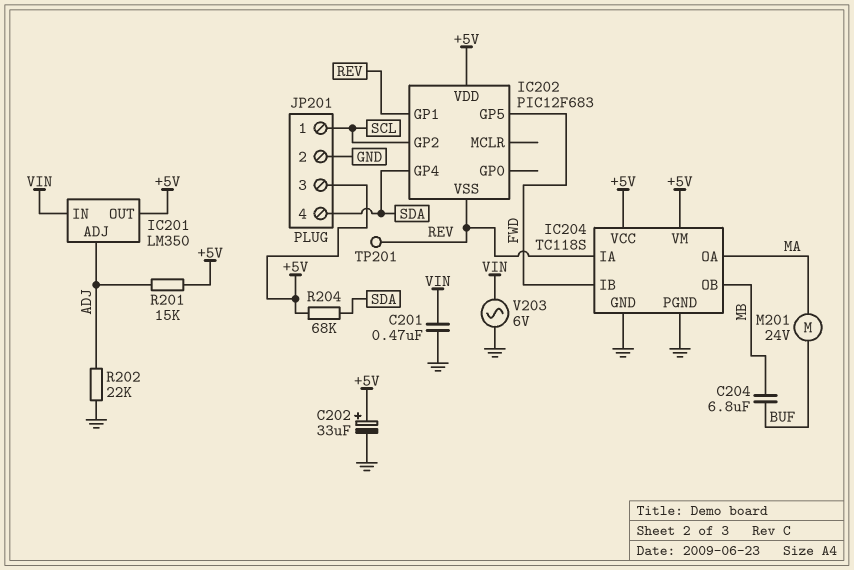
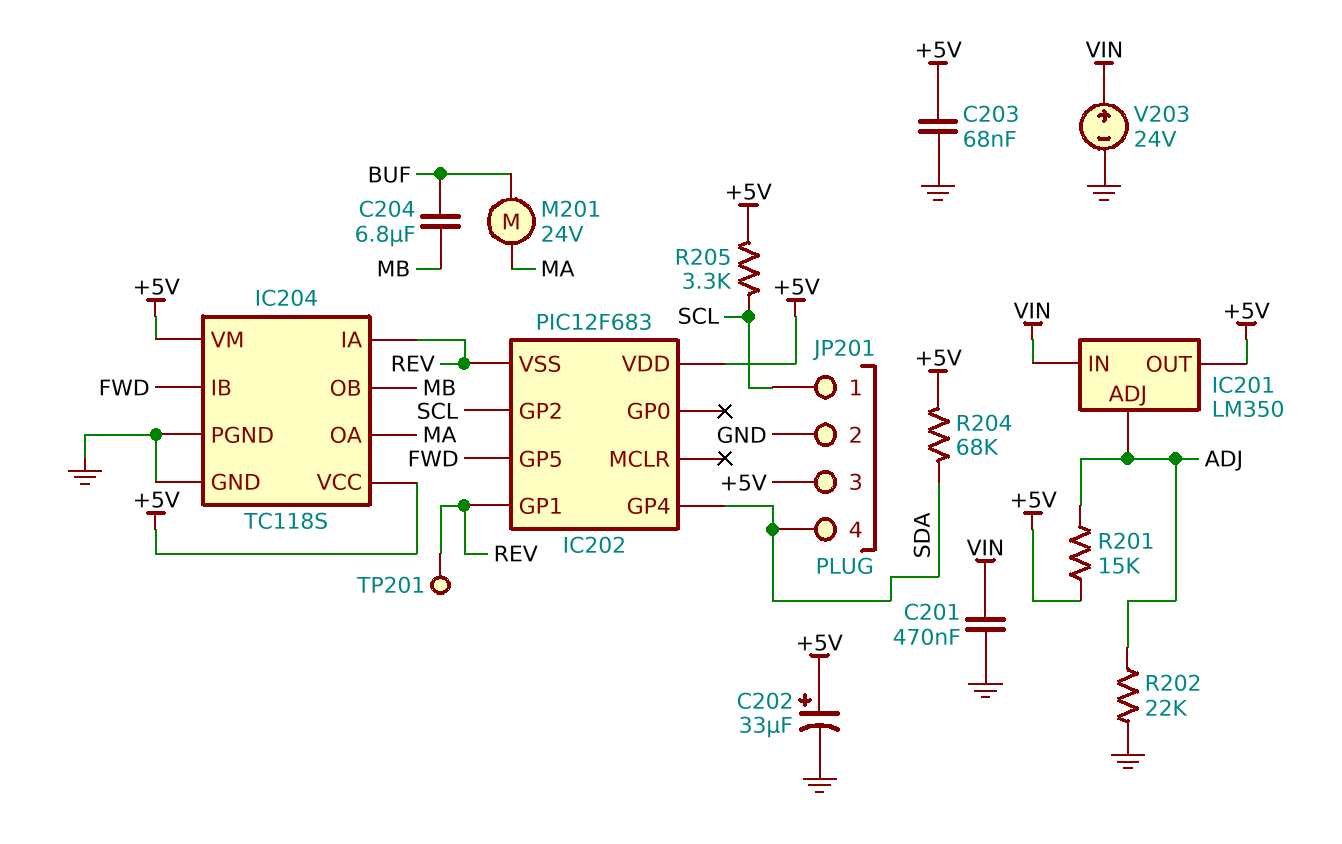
C203: none -> 68nF (+5V, GND)
R205: none -> 3.3k (+5V, SCL)
V203: AC 6V (GND, VIN) -> 24V (plus VIN, minus GND)

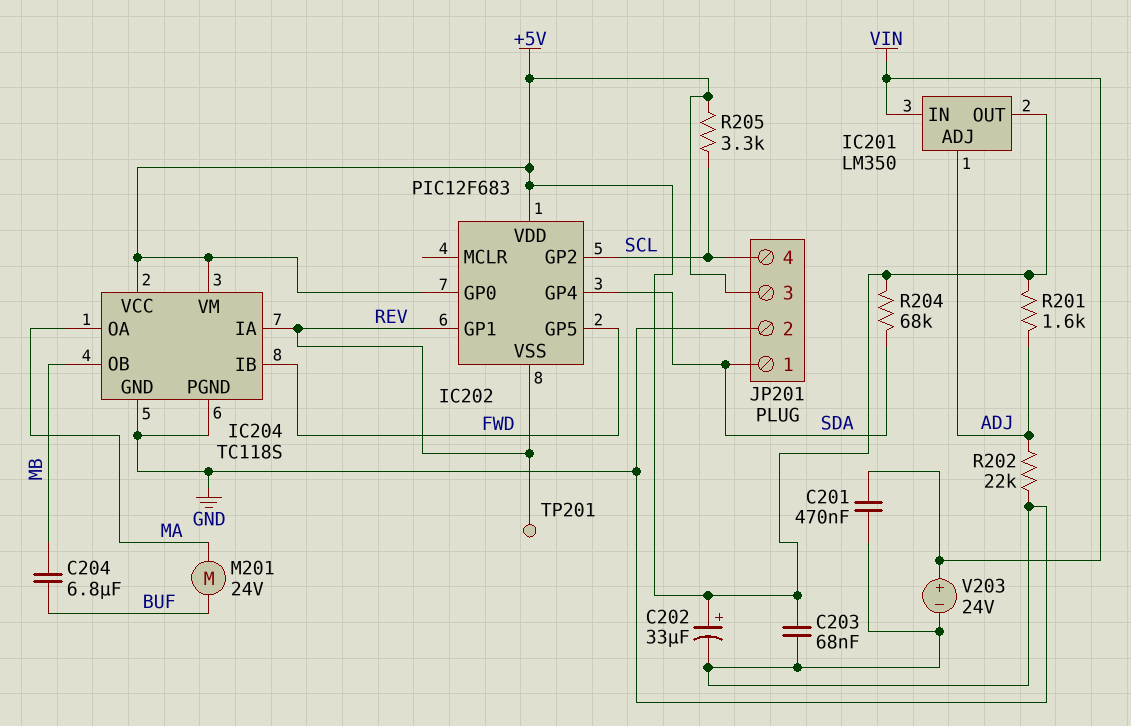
IC202 pin GP0: none -> +5V
JP201 pin 1: SCL -> SDA
JP201 pin 4: SDA -> SCL
R201: 15k (+5V, ADJ) -> 1.6k (+5V, ADJ)

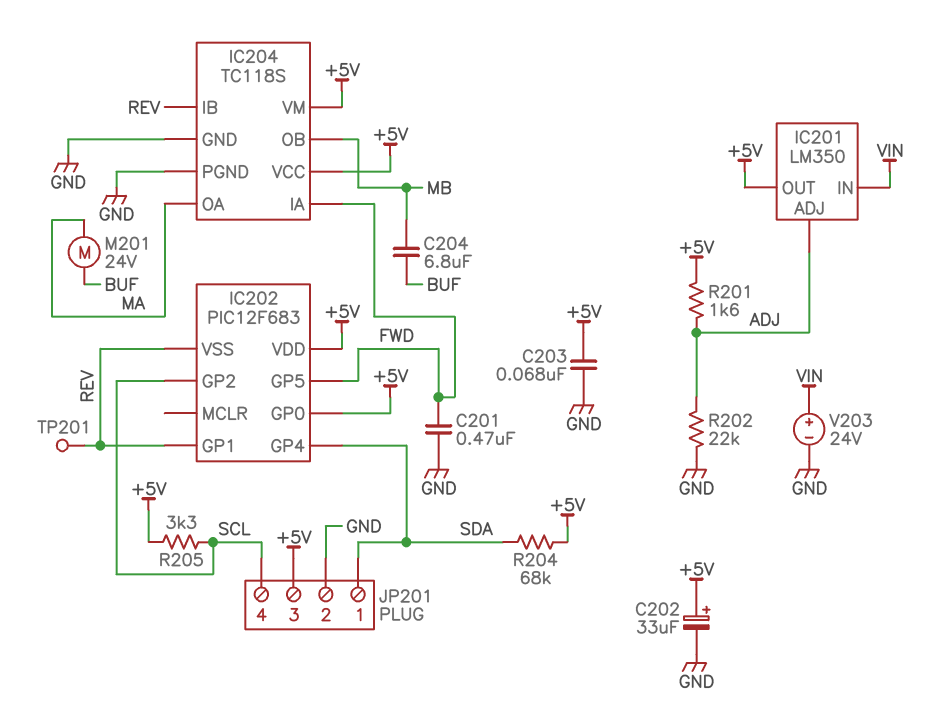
C201: 470nF (GND, VIN) -> 470nF (FWD, GND)
IC204 pin IA: REV -> FWD
IC204 pin IB: FWD -> REV

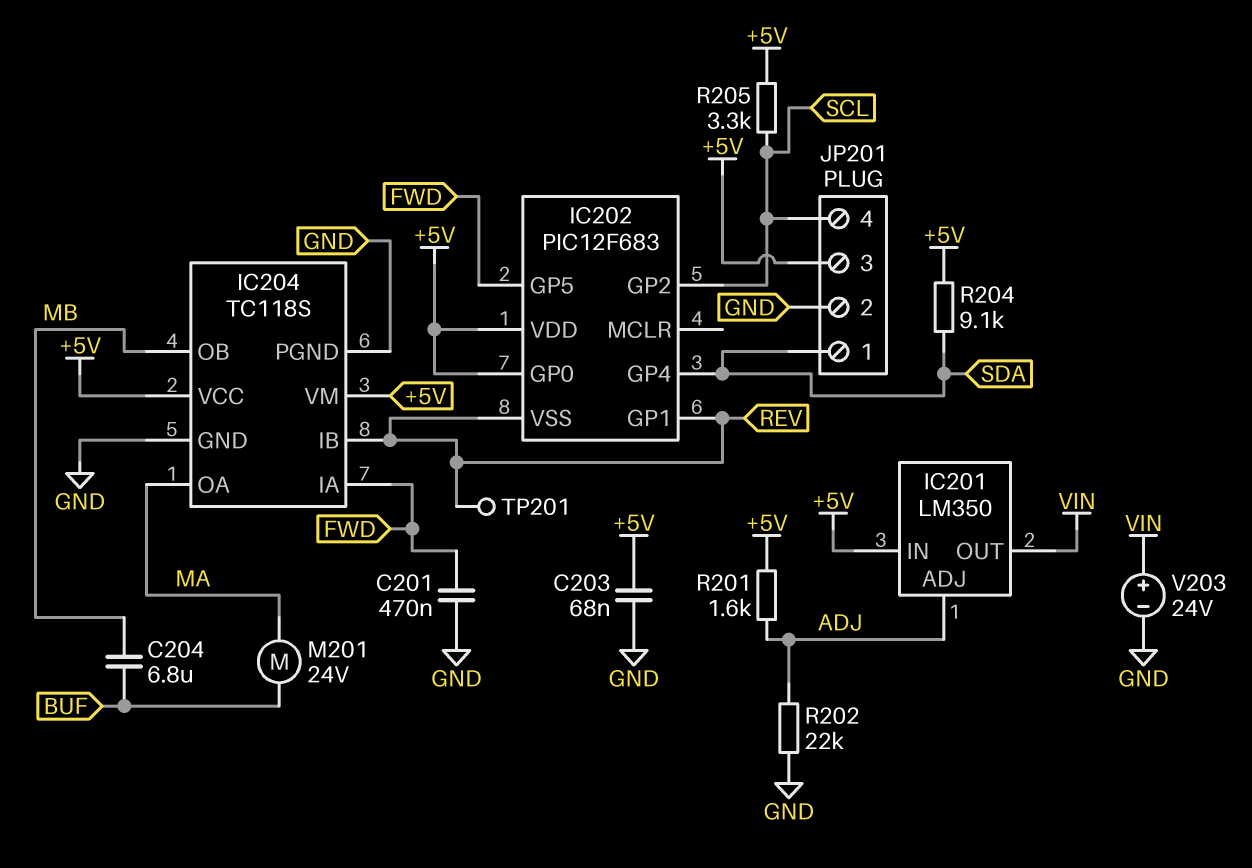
C202: 33uF (plus +5V, minus GND) -> none
IC201 pin IN: VIN -> +5V
IC201 pin OUT: +5V -> VIN
R204: 68k (+5V, SDA) -> 9.1k (+5V, SDA)

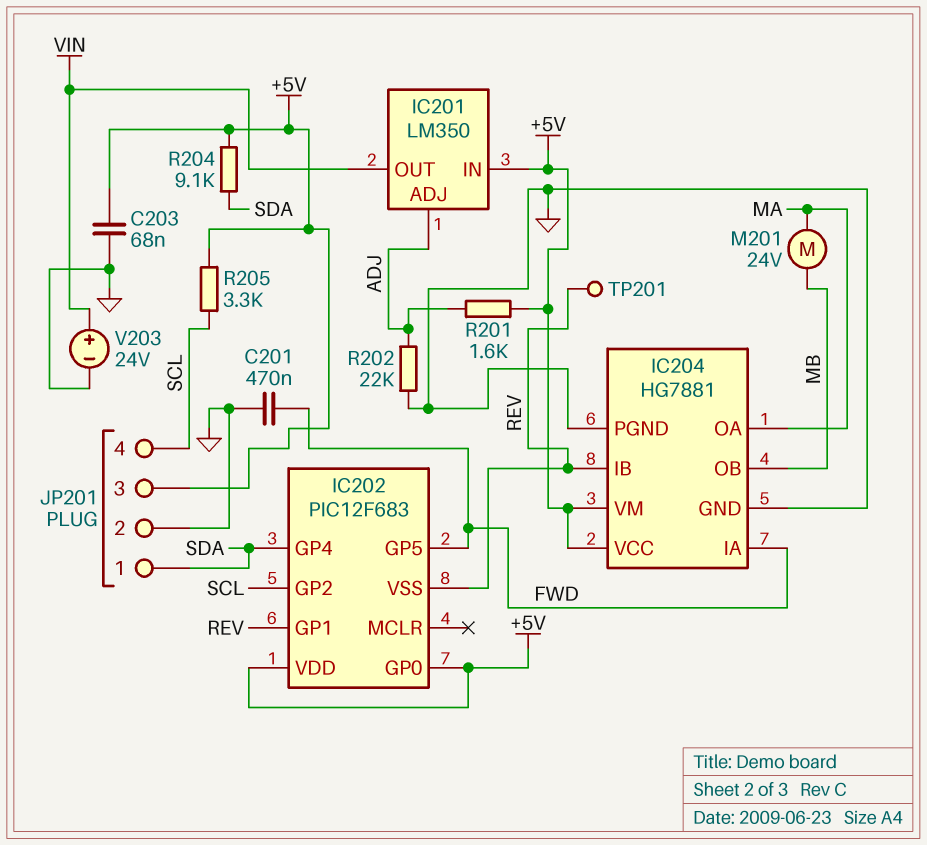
C204: 6.8uF (BUF, MB) -> none
IC204: TC118S -> HG7881
M201: motor 24V (BUF, MA) -> motor 24V (MA, MB)

